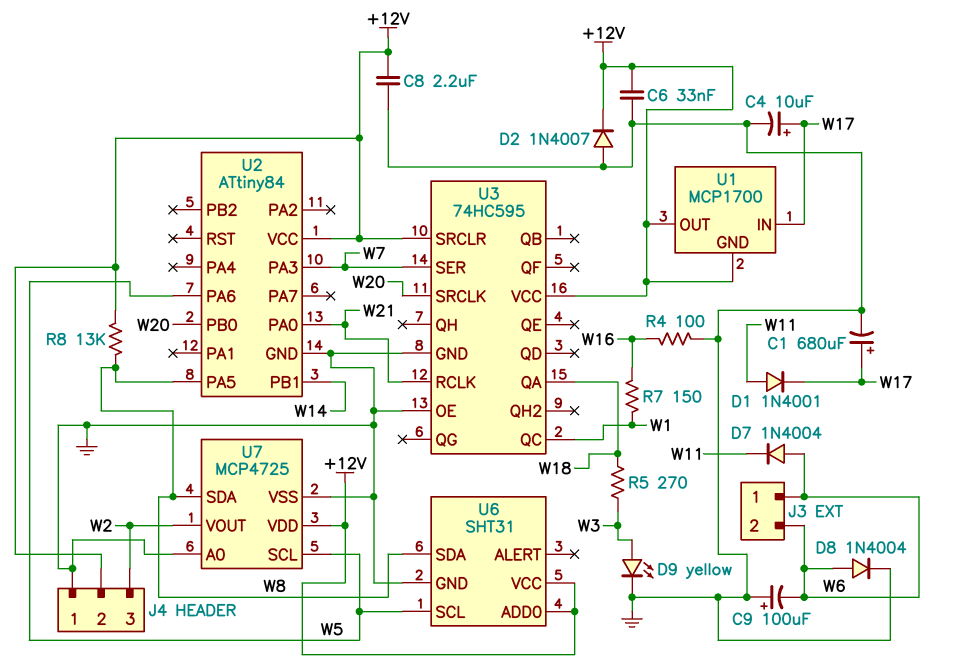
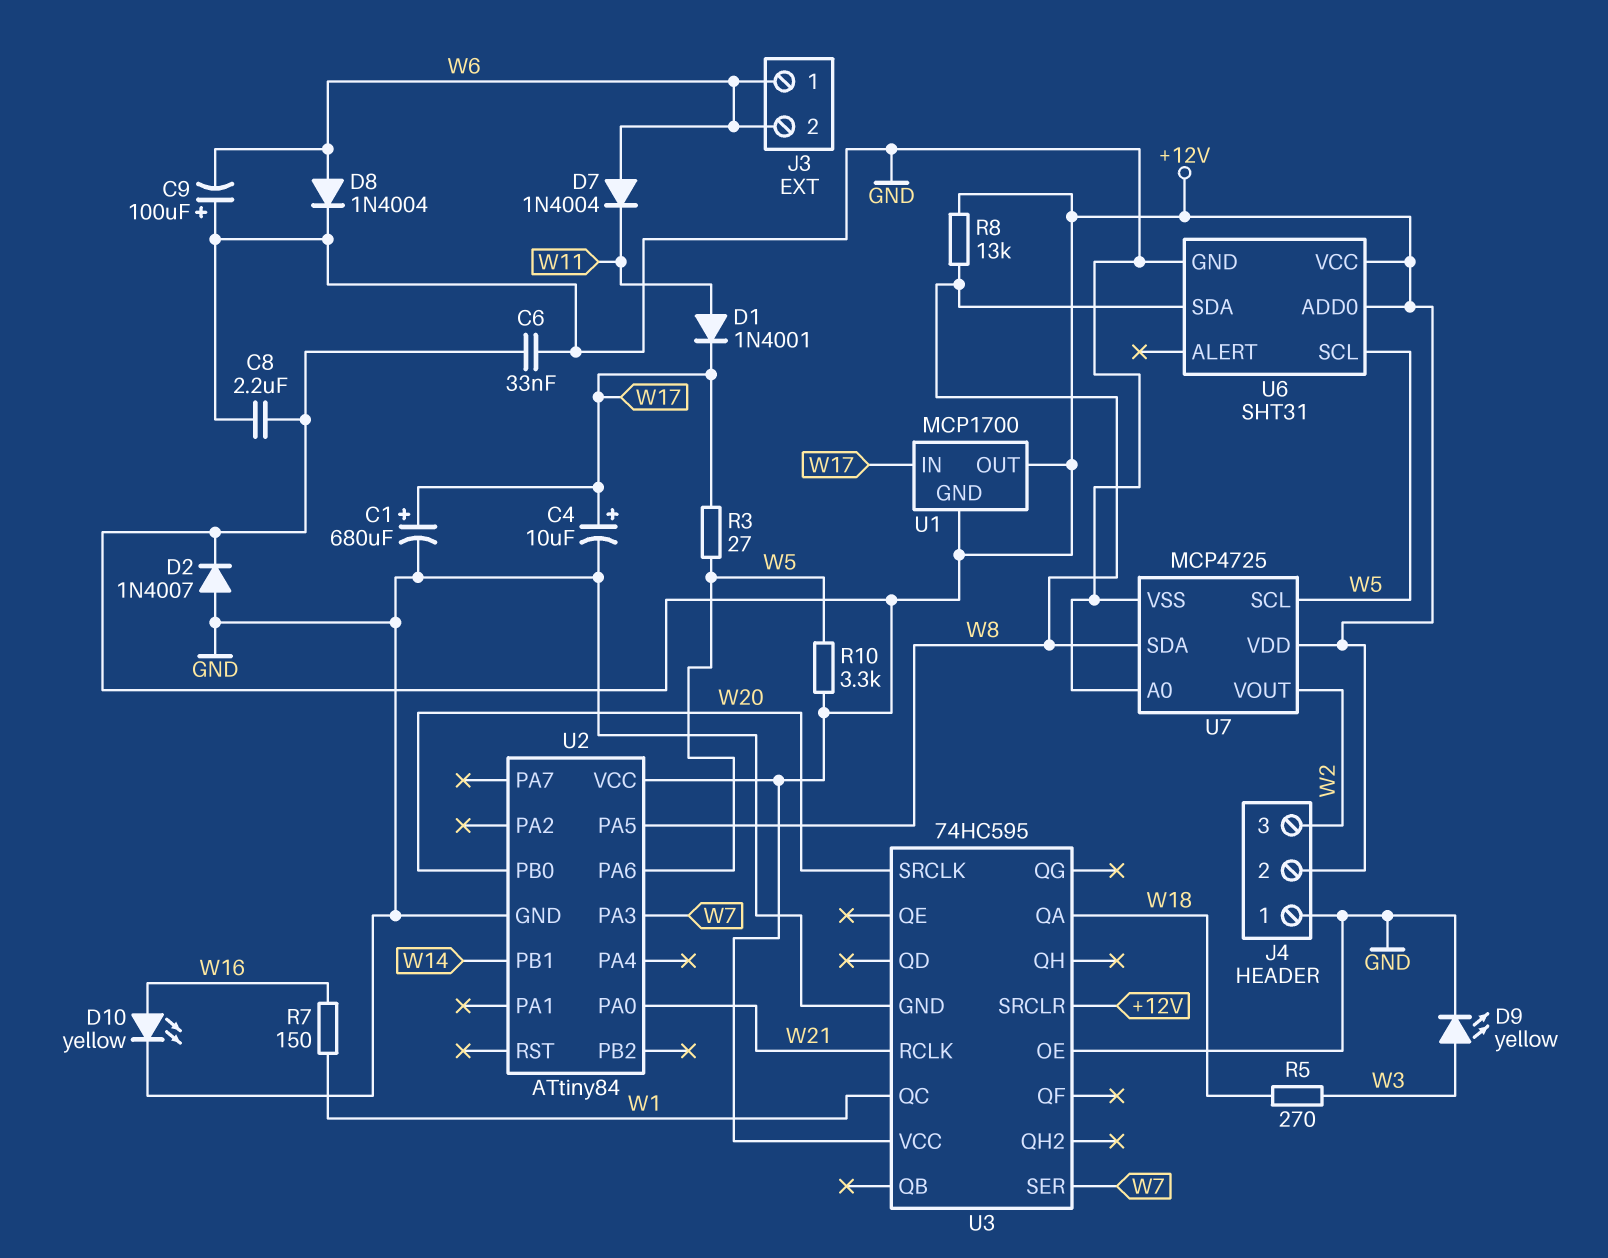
D10: none -> LED yellow (A W16, K GND)
R3: none -> 27 (W5, W17)
R4: 100 (GND, W16) -> none
R10: none -> 3.3k (+12V, W5)

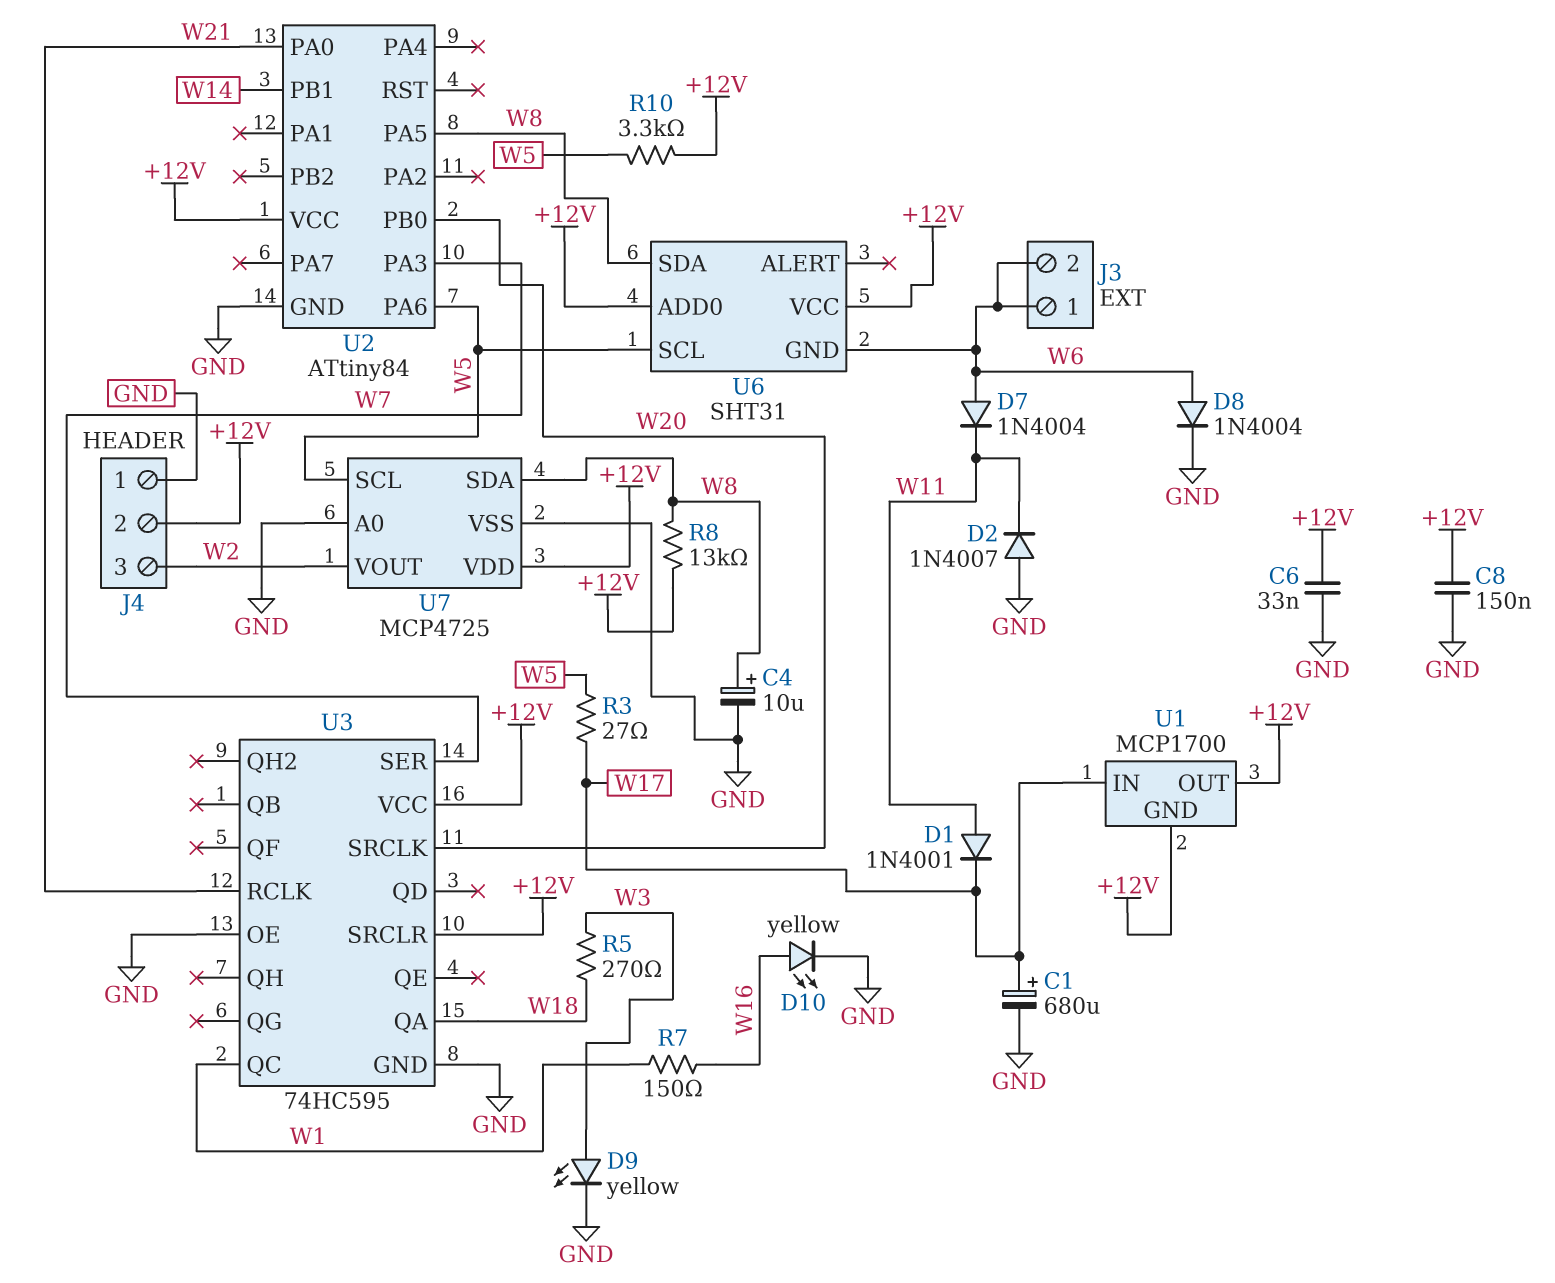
C4: 10uF (plus W17, minus GND) -> 10uF (plus W8, minus GND)
C8: 2.2uF (+12V, GND) -> 150nF (+12V, GND)
C9: 100uF (plus GND, minus W6) -> none
D2: diode 1N4007 (A GND, K +12V) -> diode 1N4007 (A GND, K W11)
U6 pin GND: GND -> W6

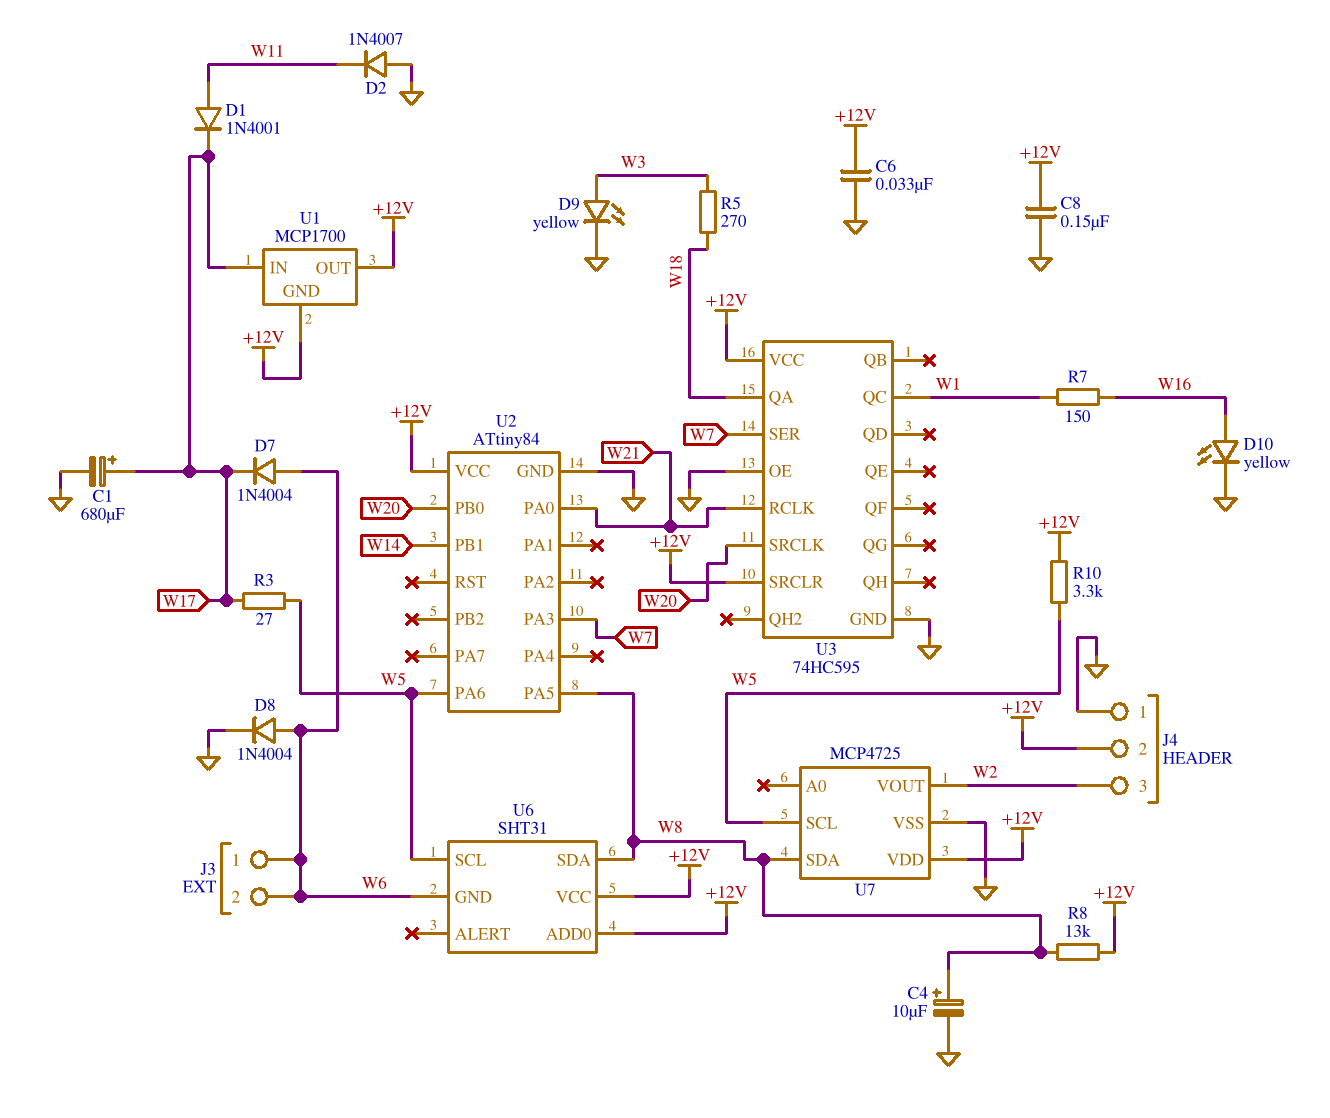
D7: diode 1N4004 (A W6, K W11) -> diode 1N4004 (A W6, K W17)
U7 pin A0: GND -> none

